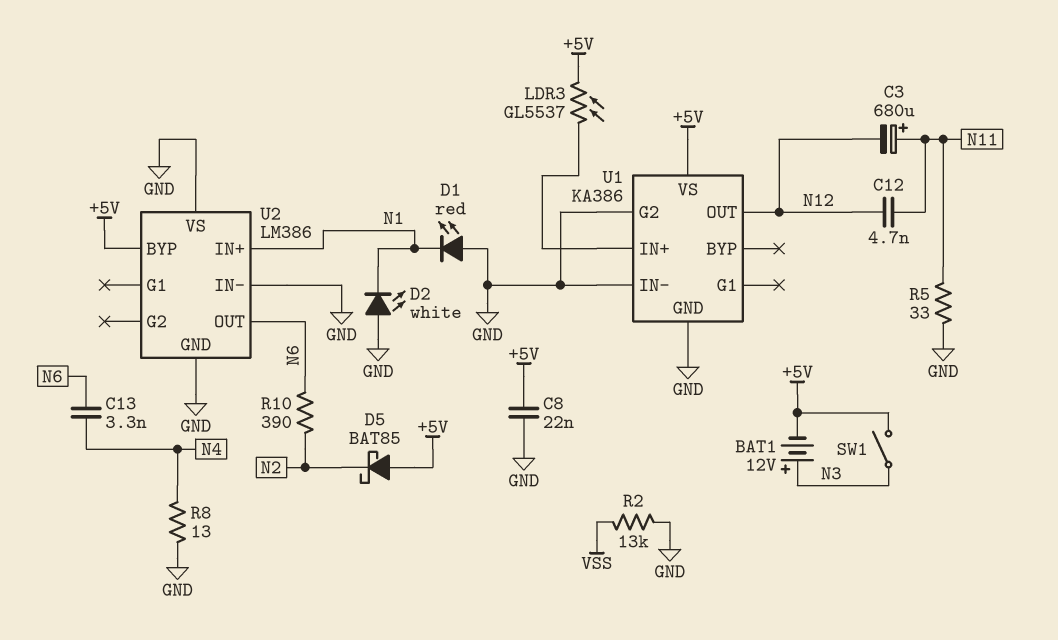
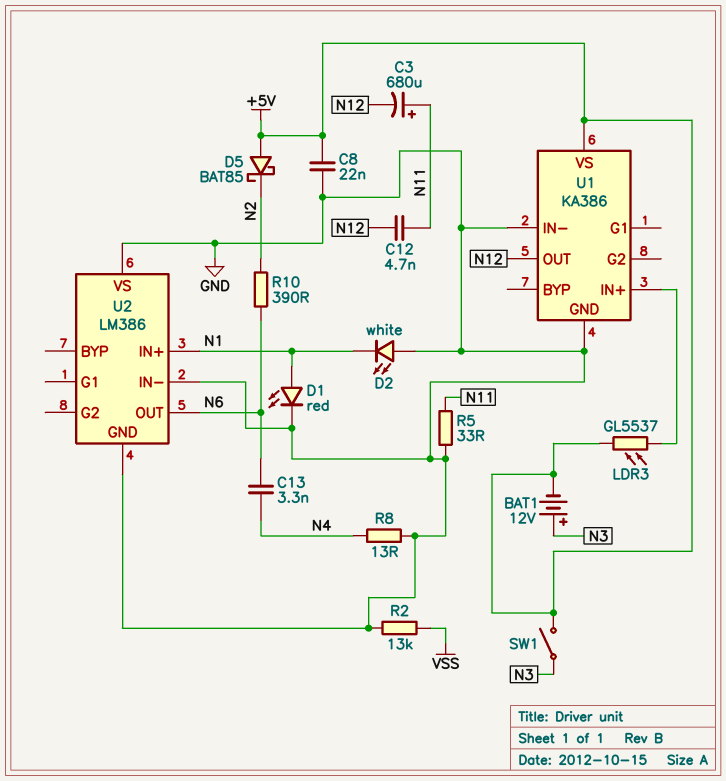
D1: LED red (A GND, K N1) -> LED red (A N1, K GND)
U1 pin G2: GND -> none
U2 pin BYP: +5V -> none

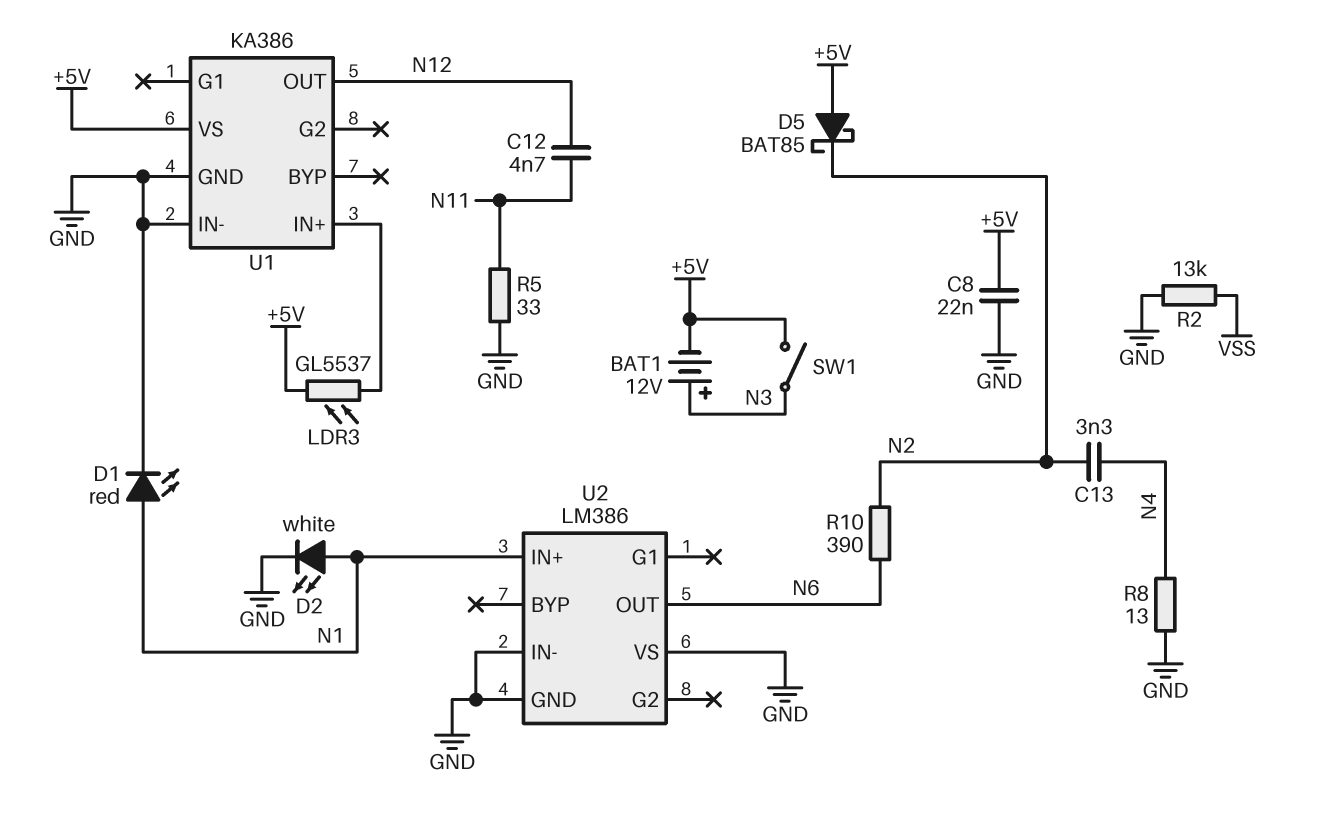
C3: 680uF (plus N11, minus N12) -> none
C13: 3.3nF (N4, N6) -> 3.3nF (N2, N4)
D2: LED white (A GND, K N1) -> LED white (A N1, K GND)

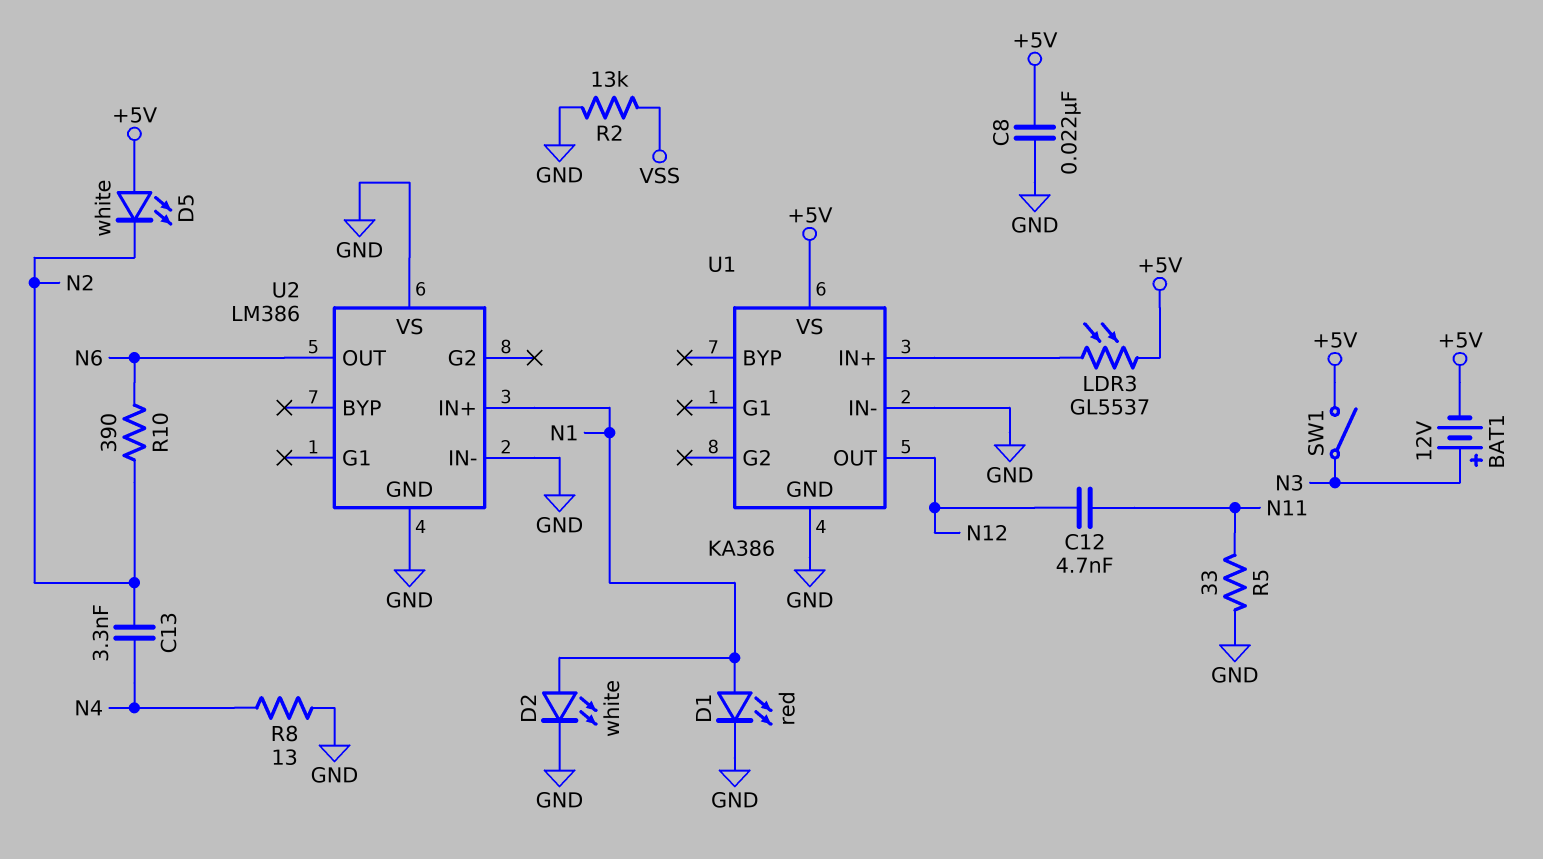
D5: schottky BAT85 (A +5V, K N2) -> LED white (A +5V, K N2)

